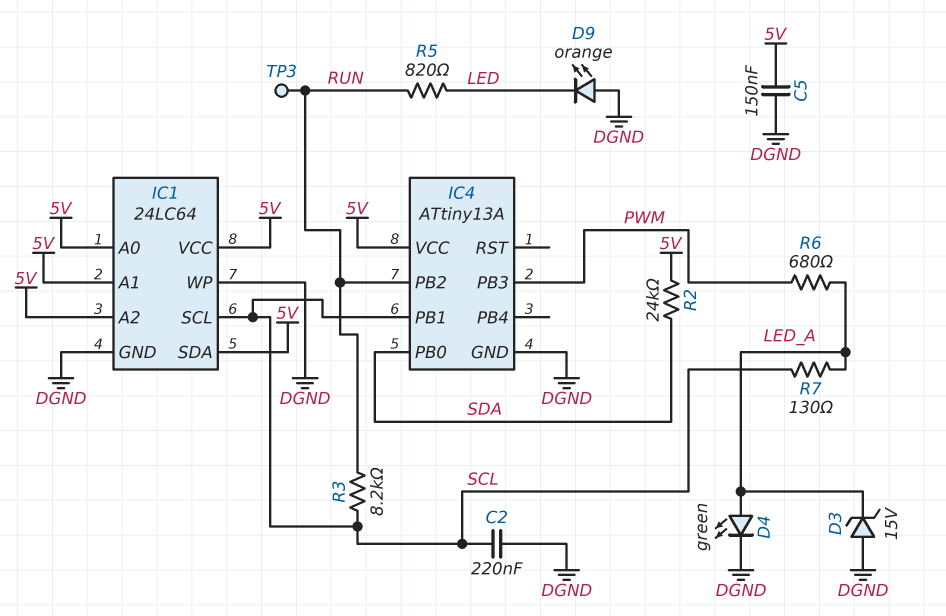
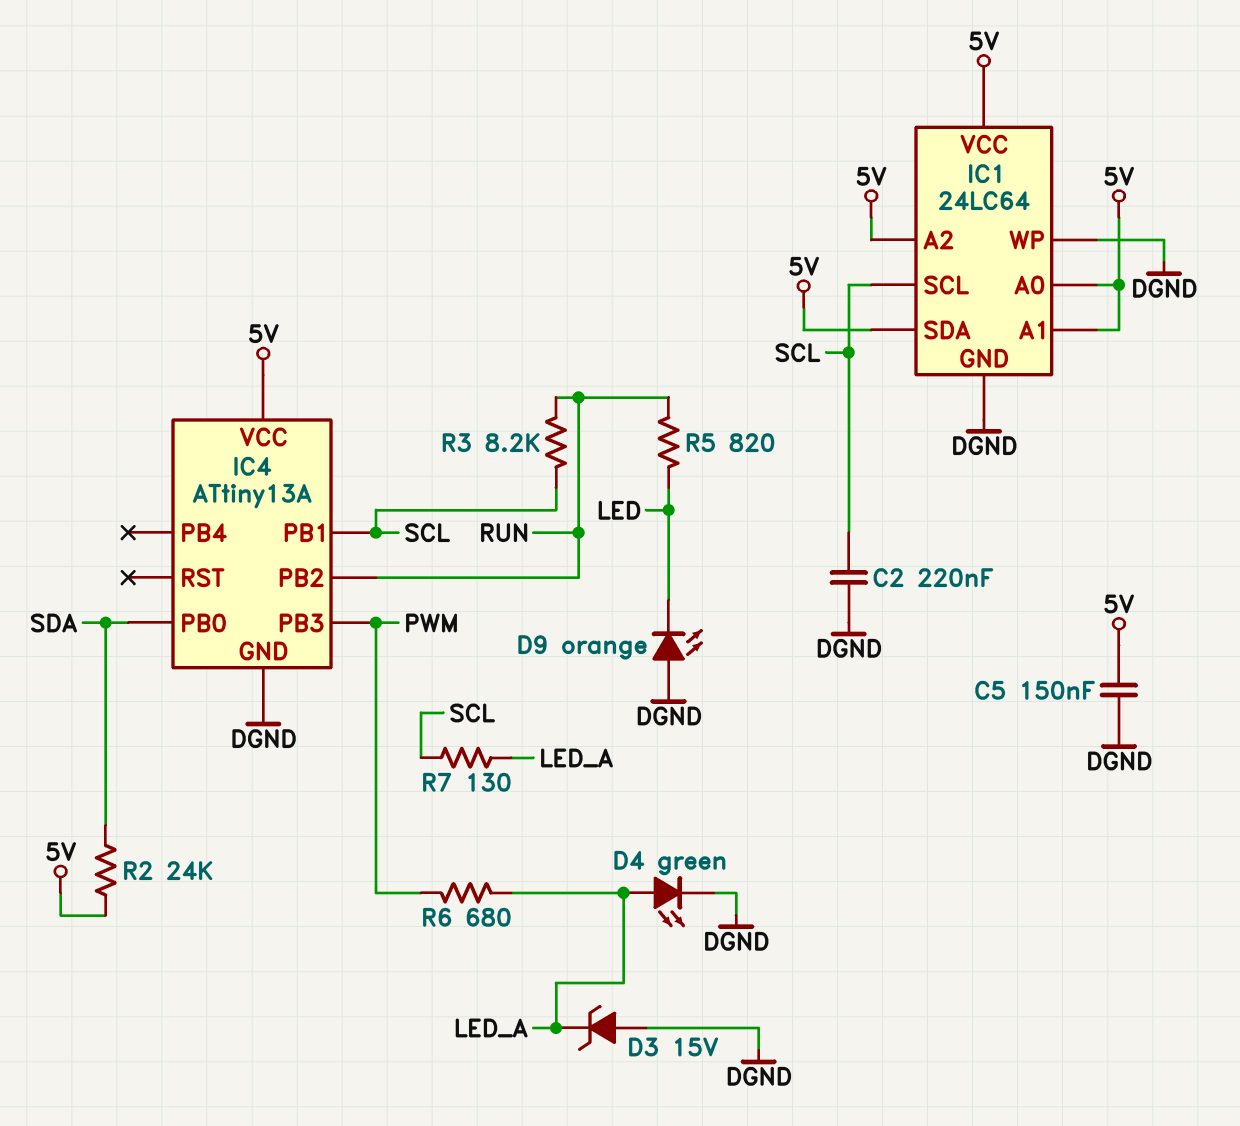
TP3: test point (RUN) -> none

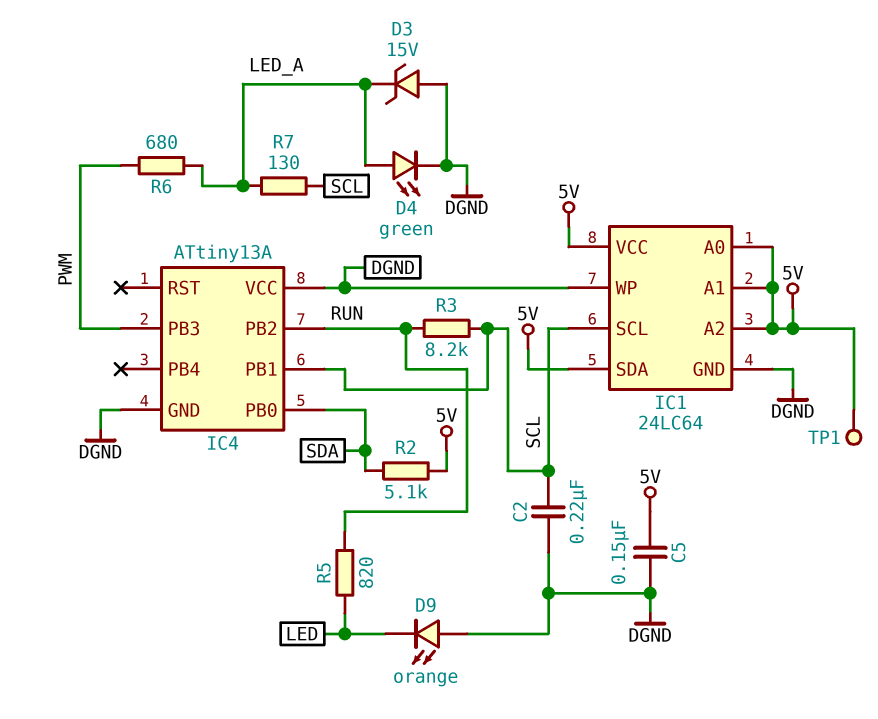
IC4 pin VCC: 5V -> DGND
R2: 24k (5V, SDA) -> 5.1k (5V, SDA)
TP1: none -> test point (5V)

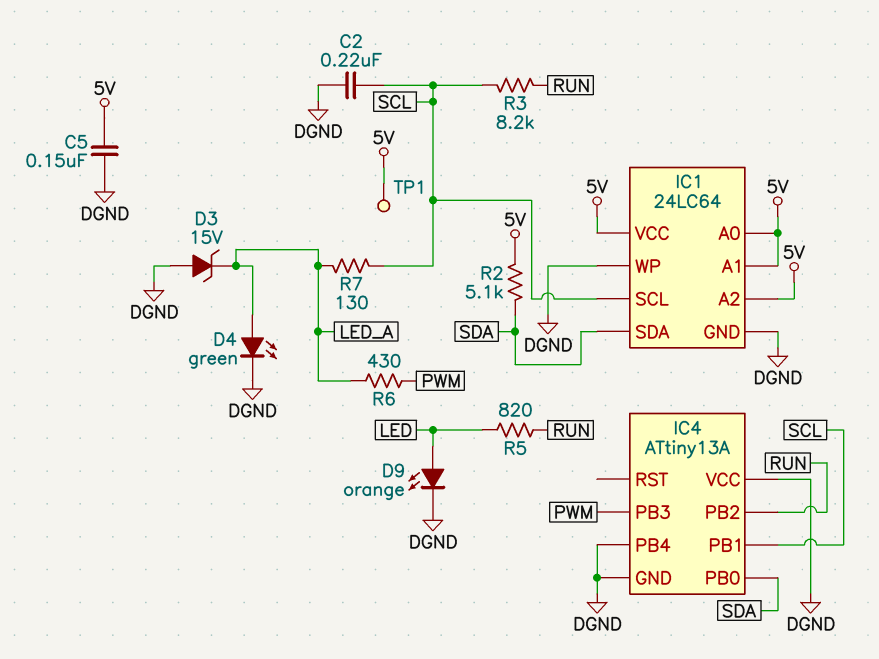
D9: LED orange (A DGND, K LED) -> LED orange (A LED, K DGND)
IC1 pin SDA: 5V -> SDA
IC4 pin PB4: none -> DGND
R6: 680 (LED_A, PWM) -> 430 (LED_A, PWM)

